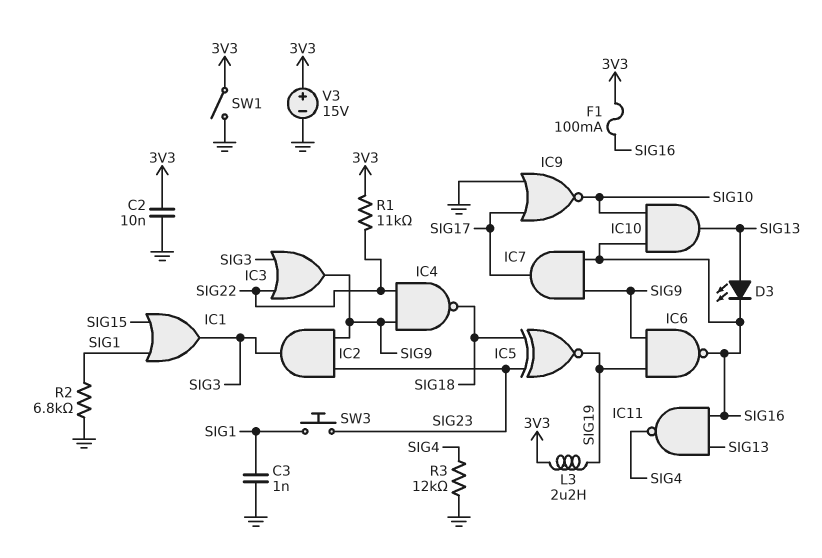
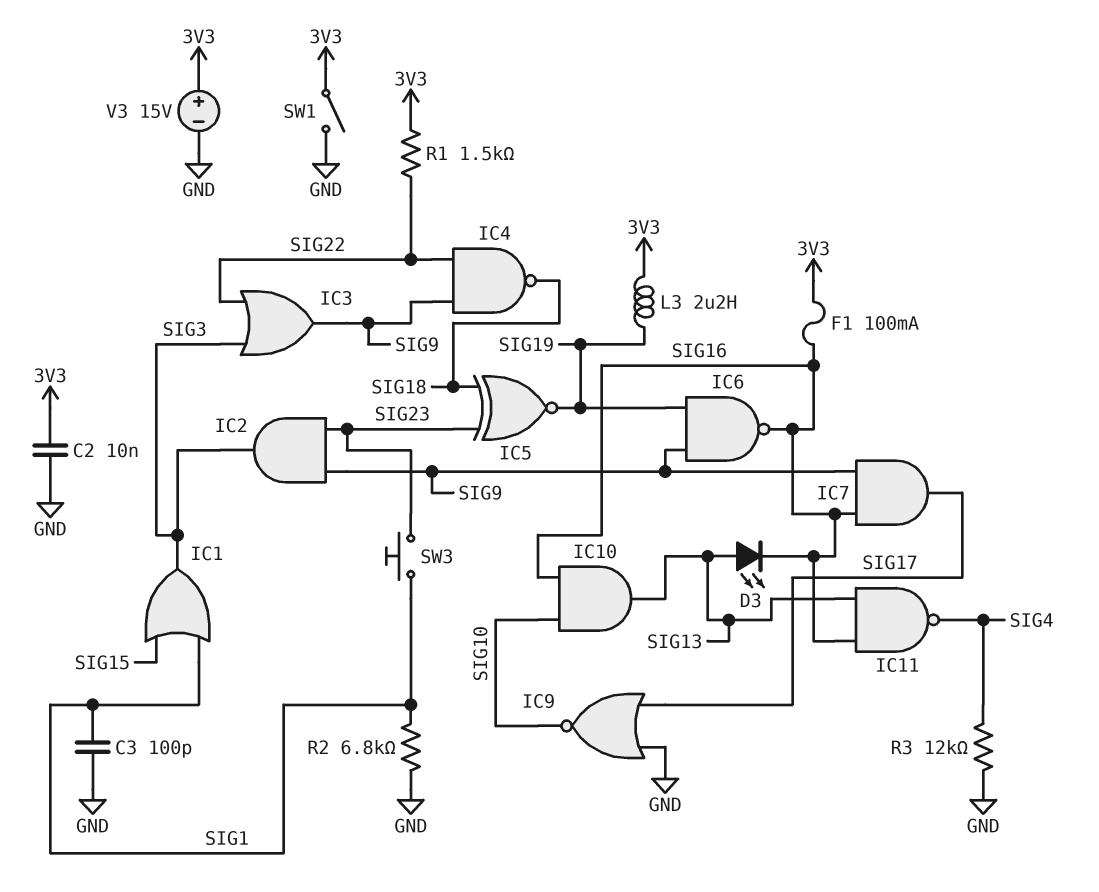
C3: 1nF (GND, SIG1) -> 100pF (GND, SIG1)
R1: 11k (3V3, SIG22) -> 1.5k (3V3, SIG22)

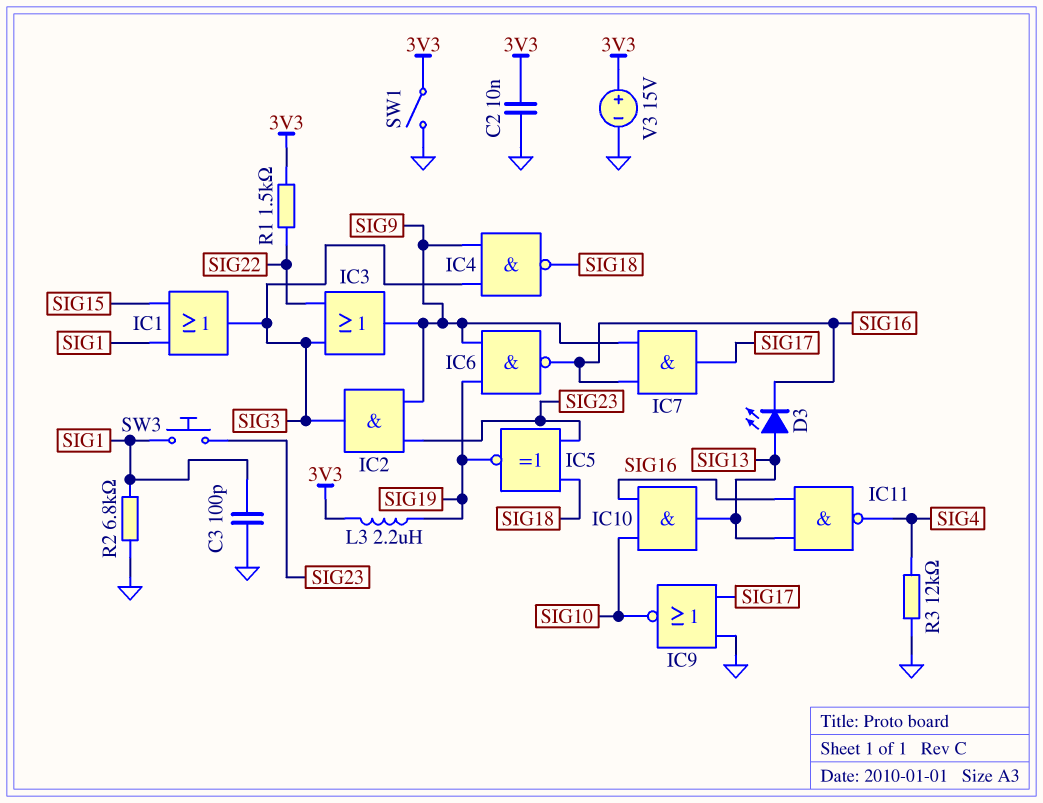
F1: 100mA (3V3, SIG16) -> none
IC4: NAND (in SIG9, in SIG22, out SIG18) -> NAND (in SIG3, in SIG9, out SIG18)

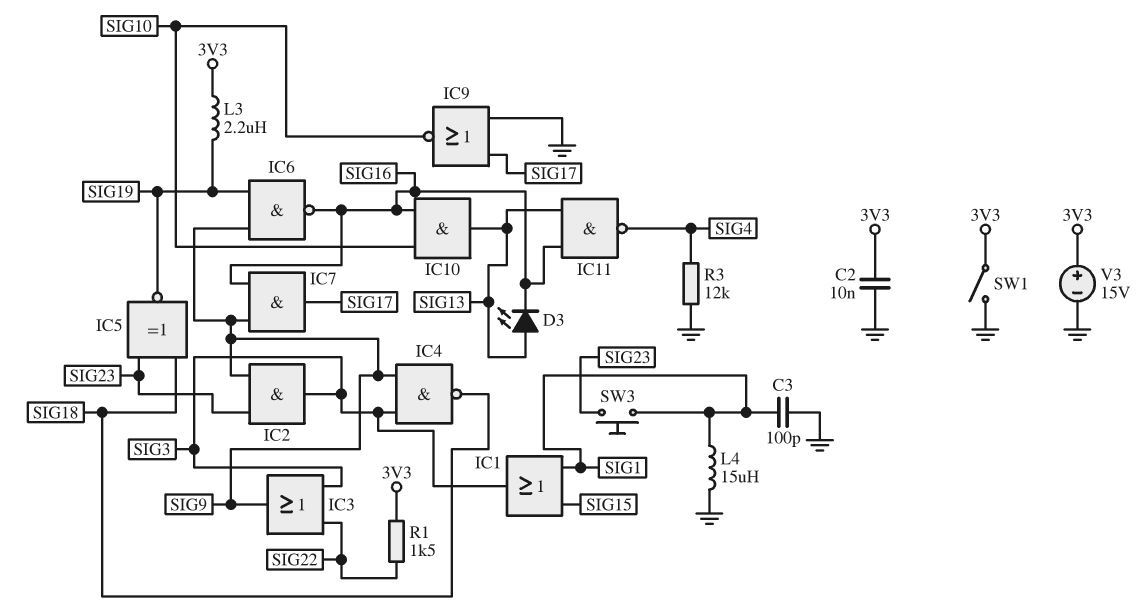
L4: none -> 15uH (GND, SIG1)
R2: 6.8k (GND, SIG1) -> none

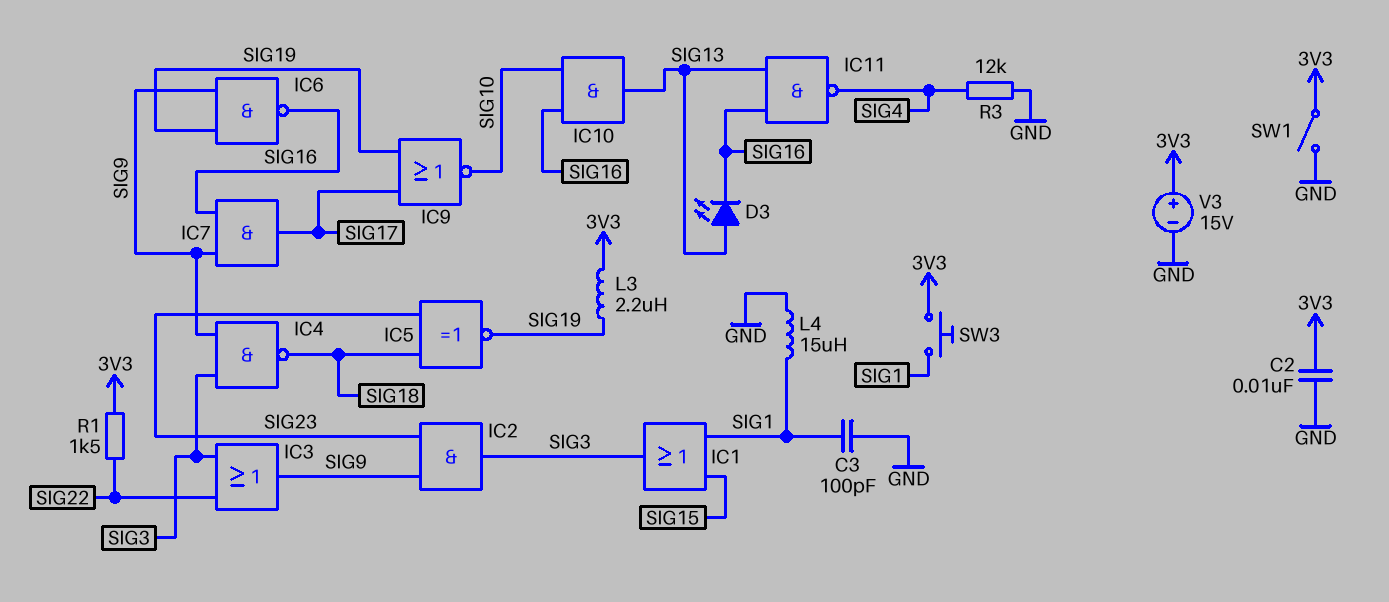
IC9: NOR (in GND, in SIG17, out SIG10) -> NOR (in SIG17, in SIG19, out SIG10)
SW3: button (SIG1, SIG23) -> button (3V3, SIG1)

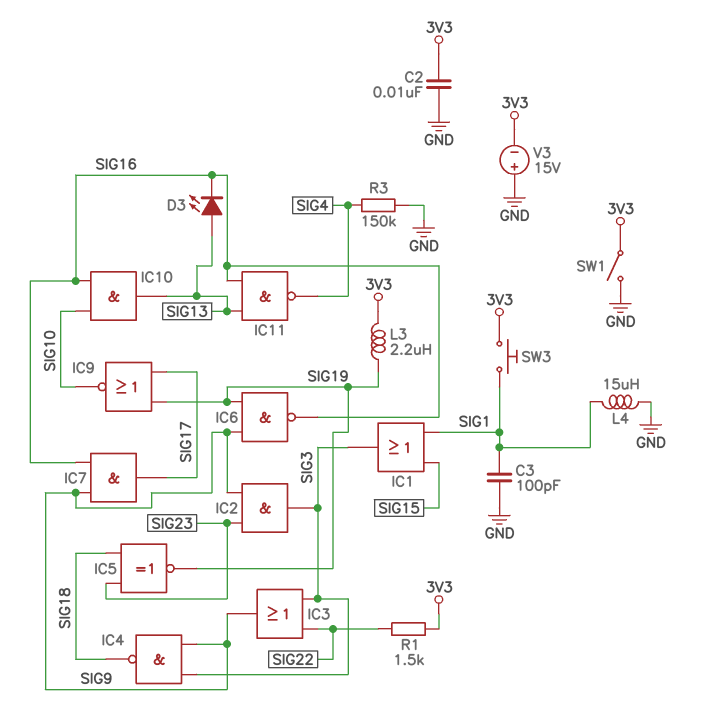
R3: 12k (GND, SIG4) -> 150k (GND, SIG4)
V3: 15V (plus 3V3, minus GND) -> 15V (plus GND, minus 3V3)

